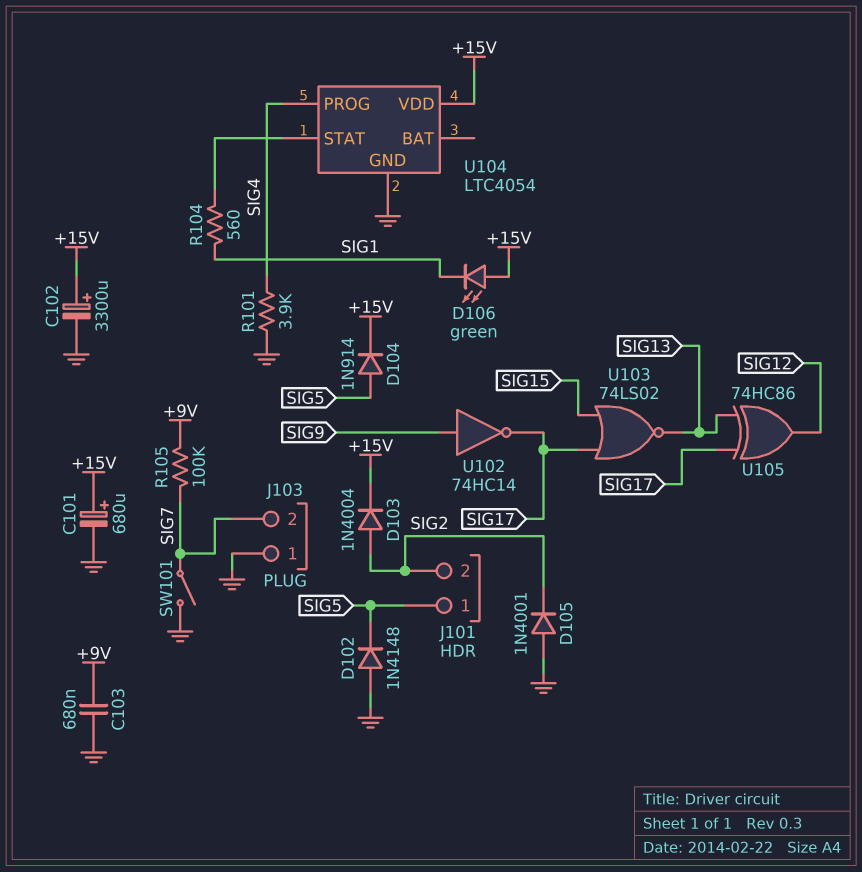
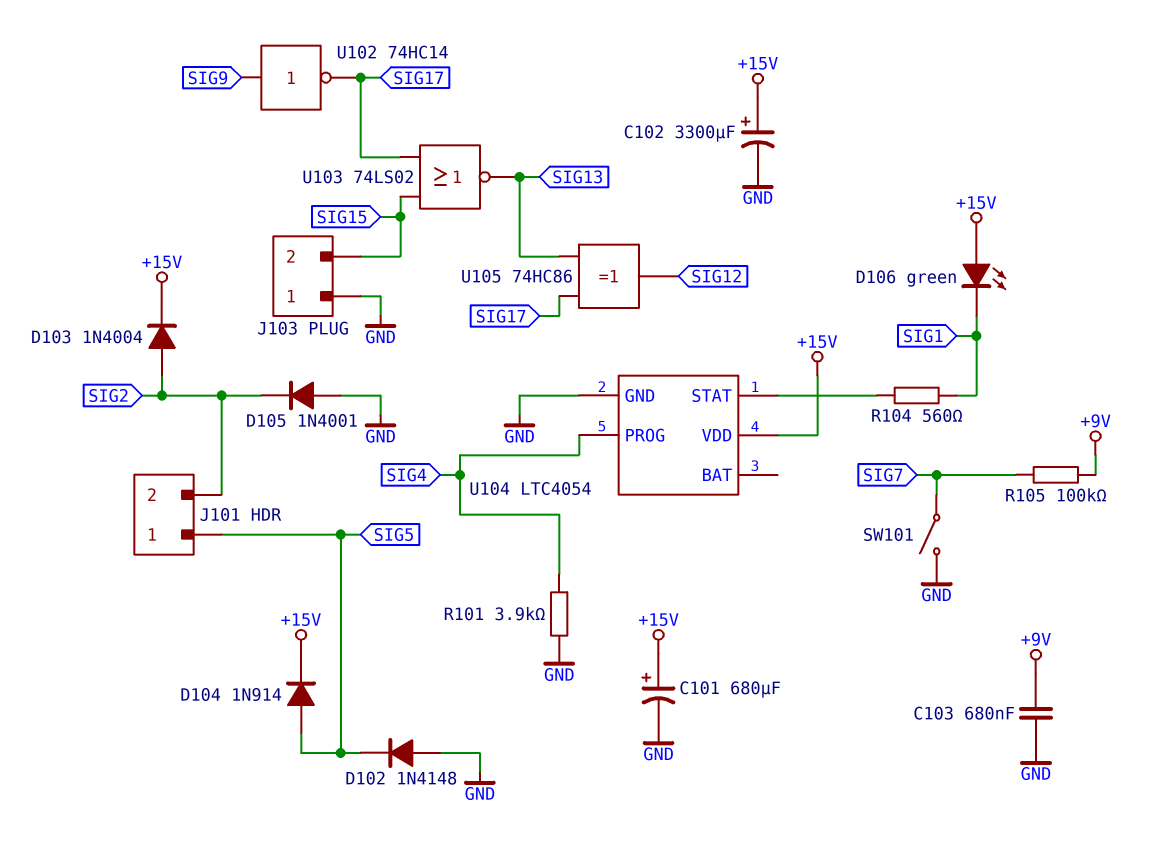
J103 pin 2: SIG7 -> SIG15

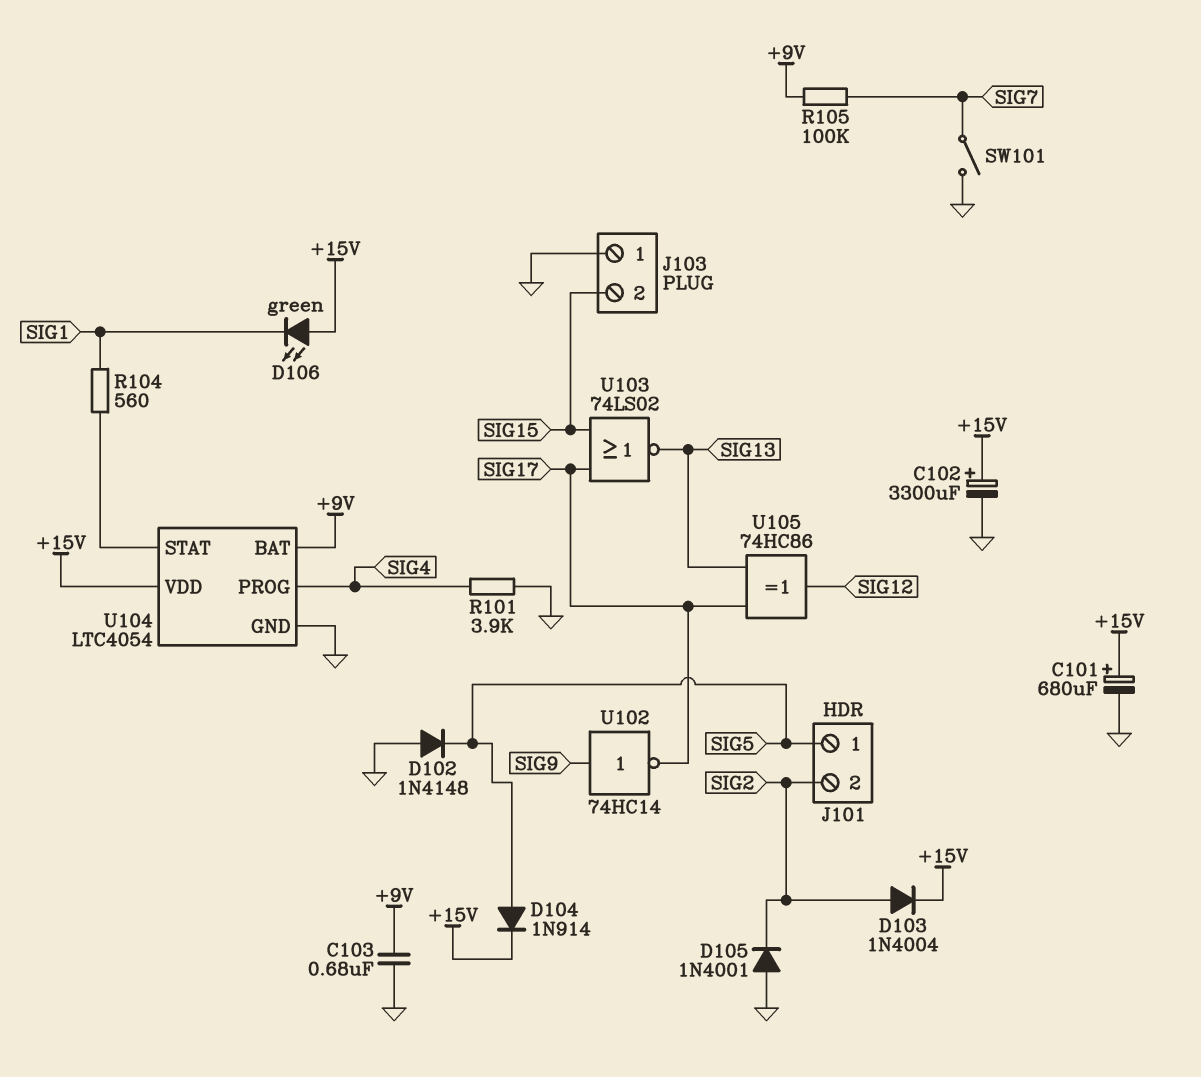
U104 pin BAT: none -> +9V

